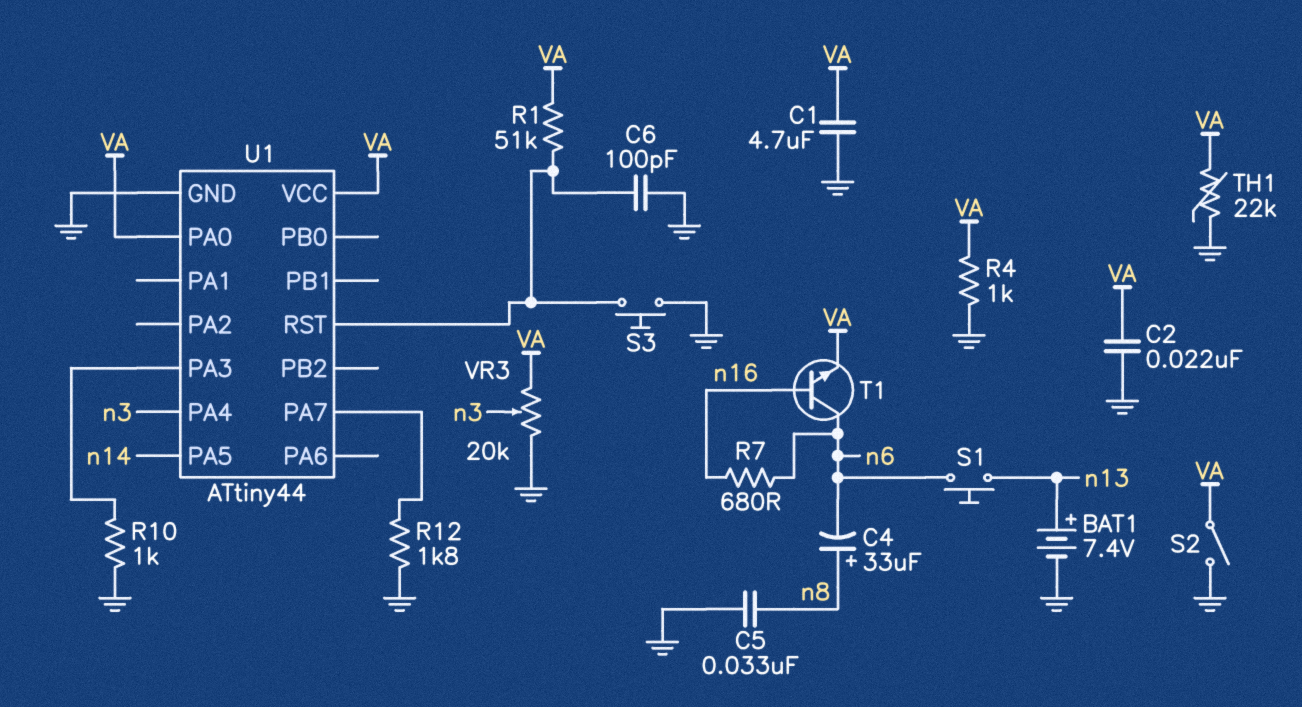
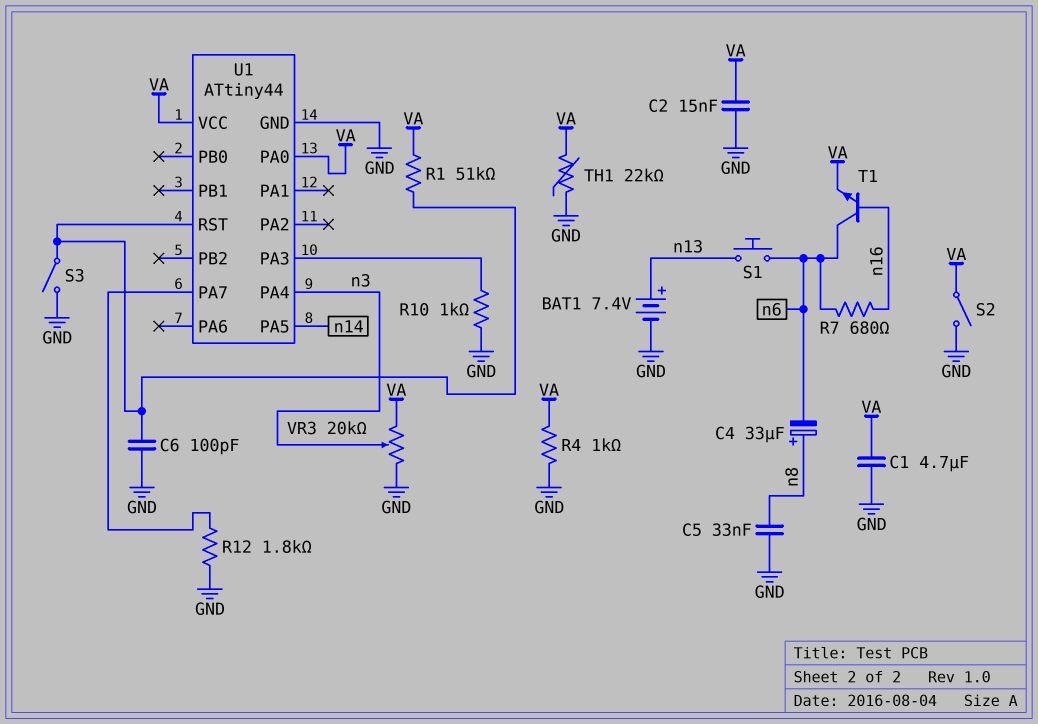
C2: 22nF (GND, VA) -> 15nF (GND, VA)
S3: button (GND, U1/RST) -> switch (GND, U1/RST)

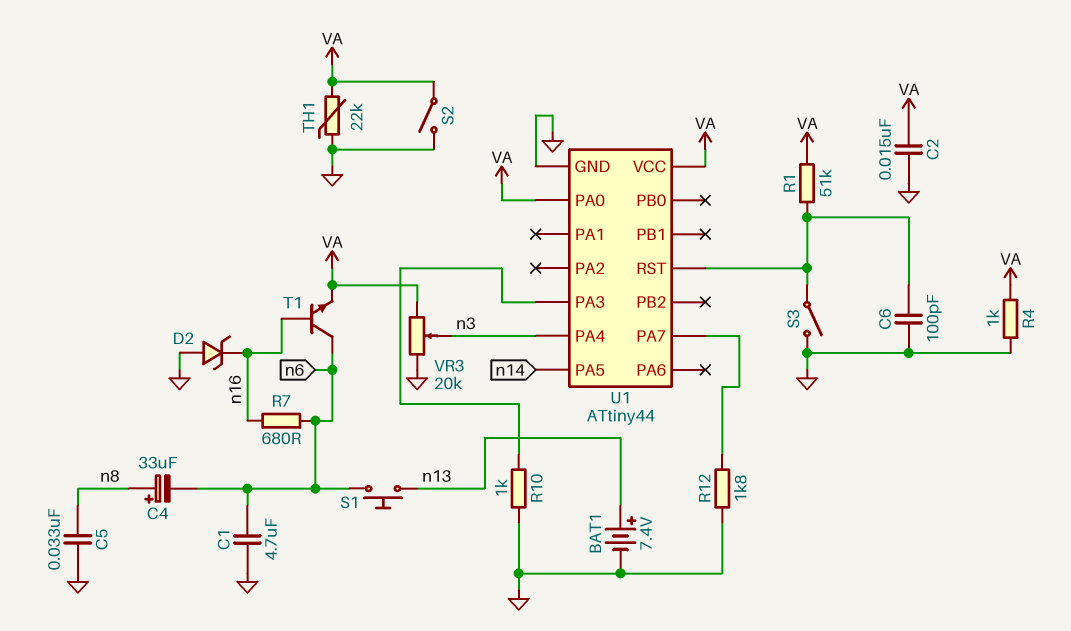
C1: 4.7uF (GND, VA) -> 4.7uF (GND, n6)
D2: none -> zener (A GND, K n16)

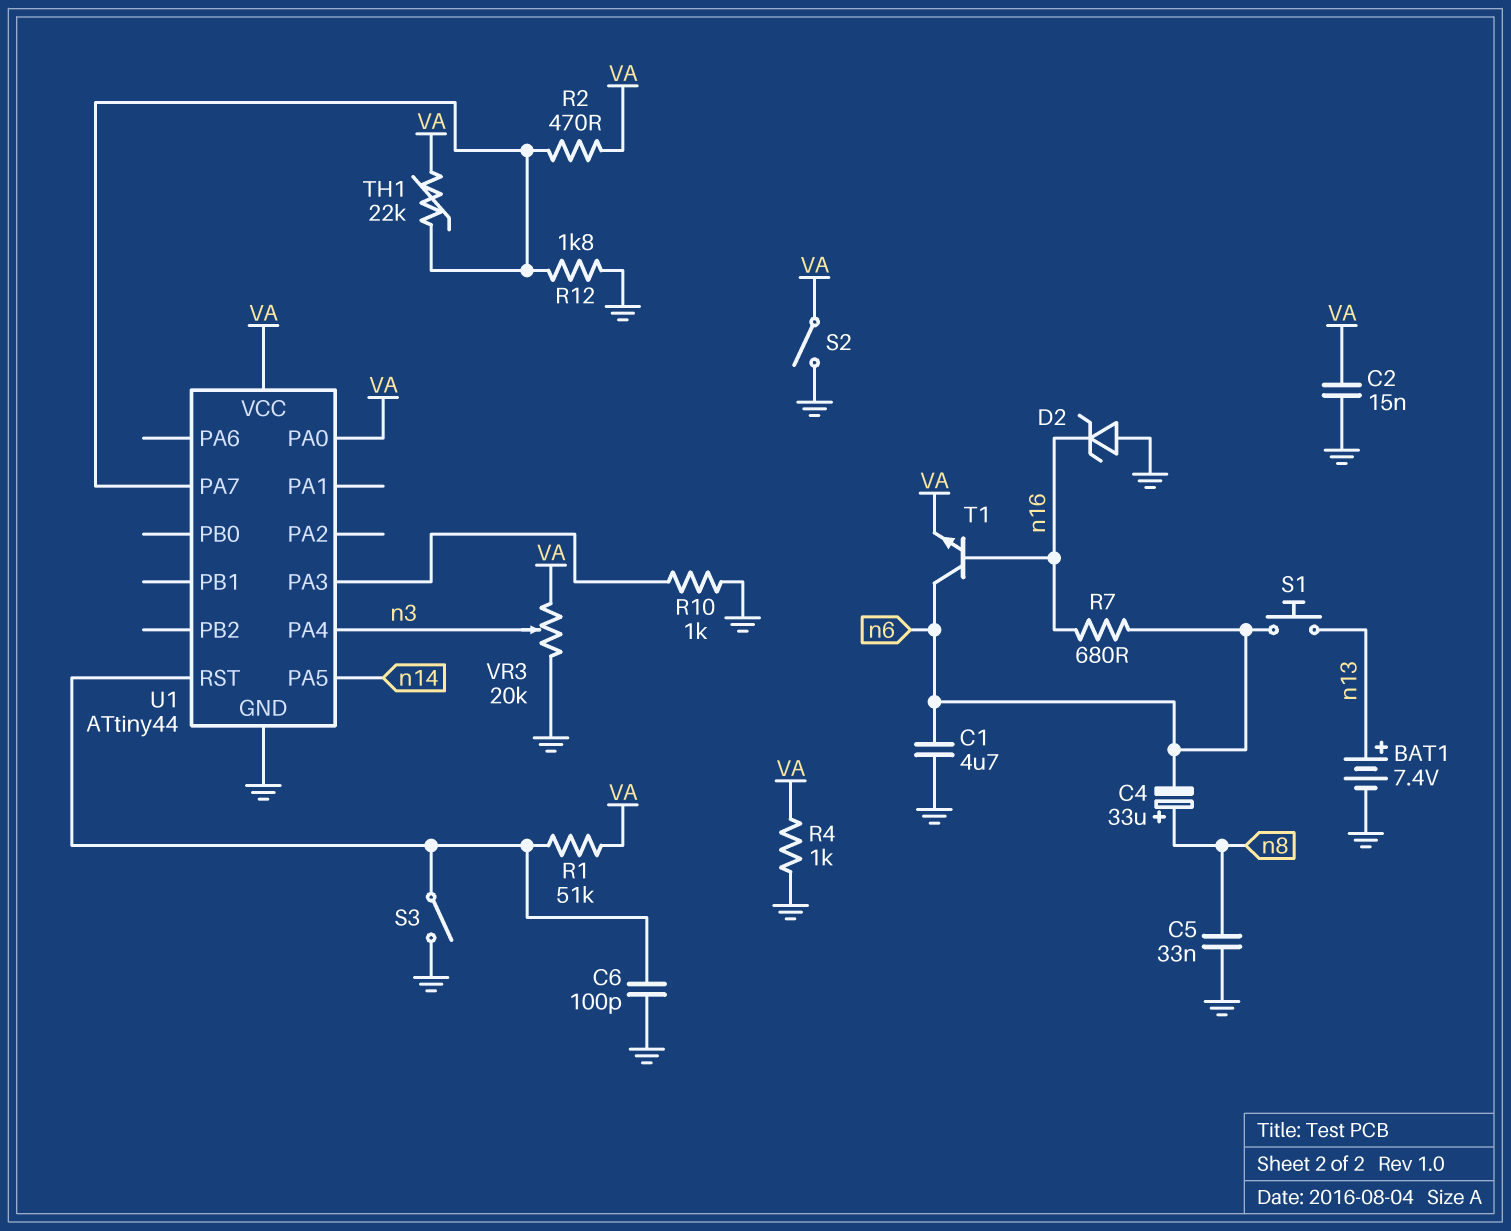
R2: none -> 470 (U1/PA7, VA)
TH1: 22k (GND, VA) -> 22k (U1/PA7, VA)

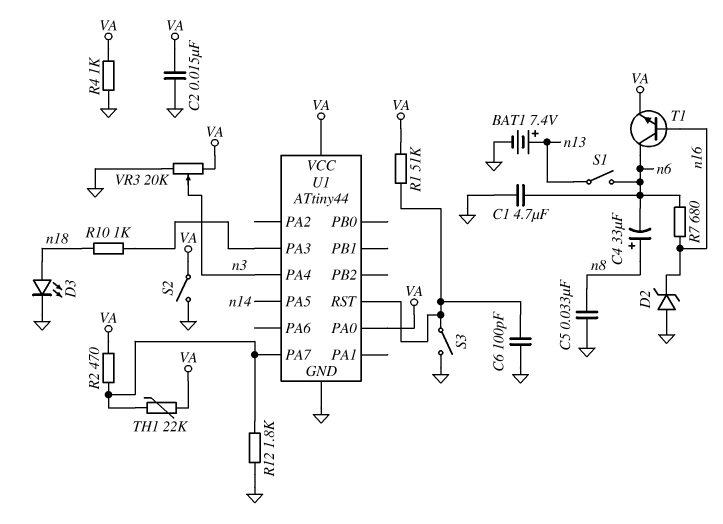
D3: none -> LED (A n18, K GND)
R10: 1k (GND, U1/PA3) -> 1k (U1/PA3, n18)
S1: button (n6, n13) -> switch (n6, n13)

